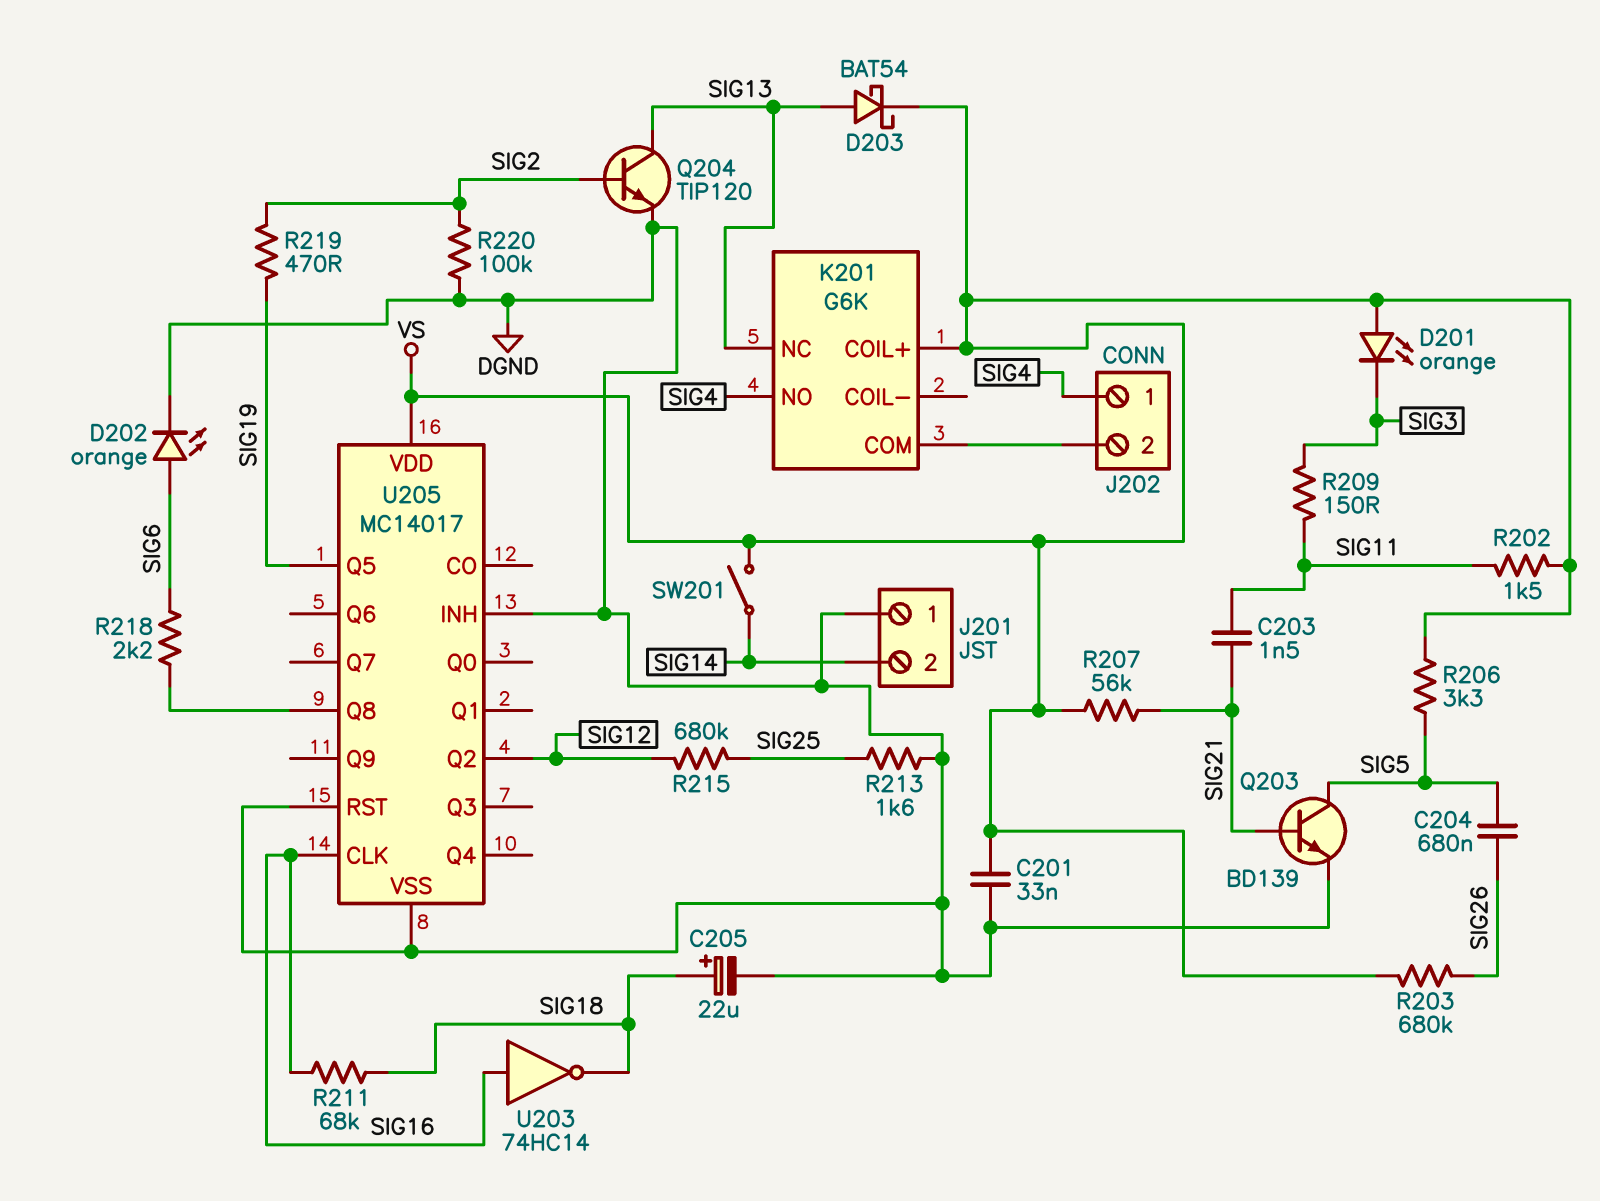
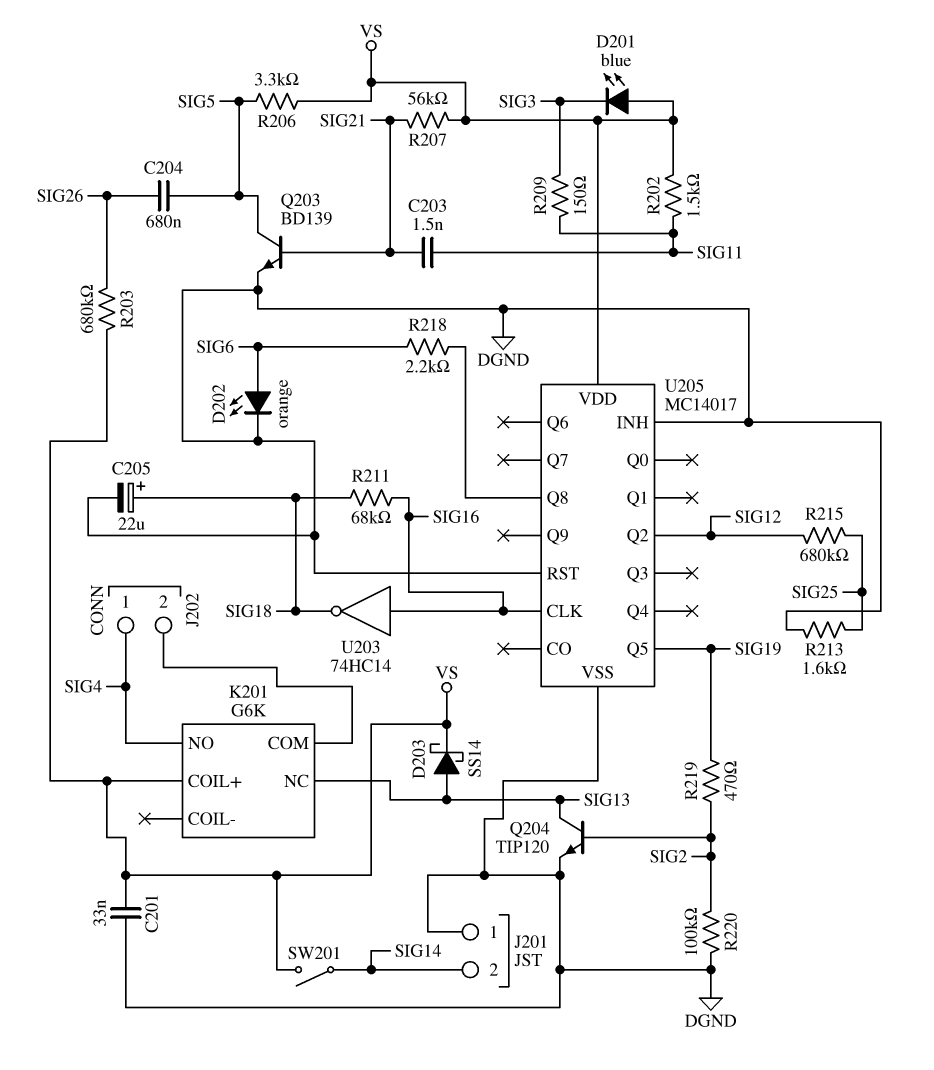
D201: LED orange (A VS, K SIG3) -> LED blue (A VS, K SIG3)
D203: schottky BAT54 (A SIG13, K VS) -> schottky SS14 (A SIG13, K VS)

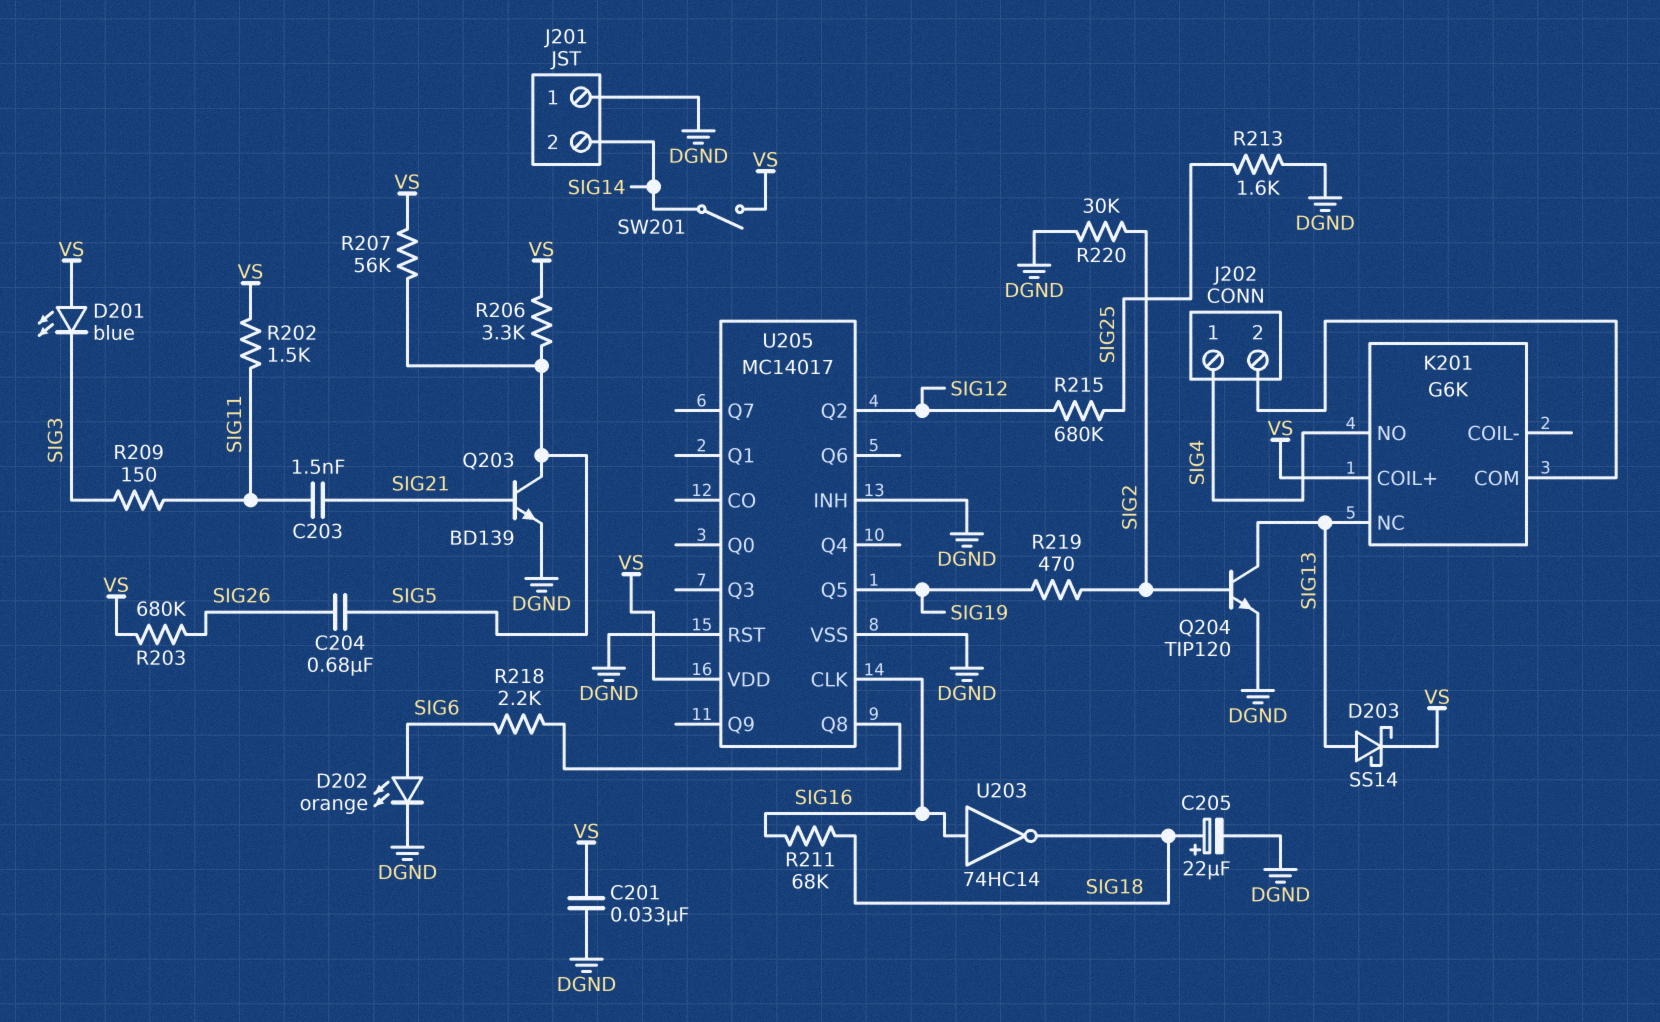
R207: 56k (SIG21, VS) -> 56k (SIG5, VS)
R220: 100k (DGND, SIG2) -> 30k (DGND, SIG2)

